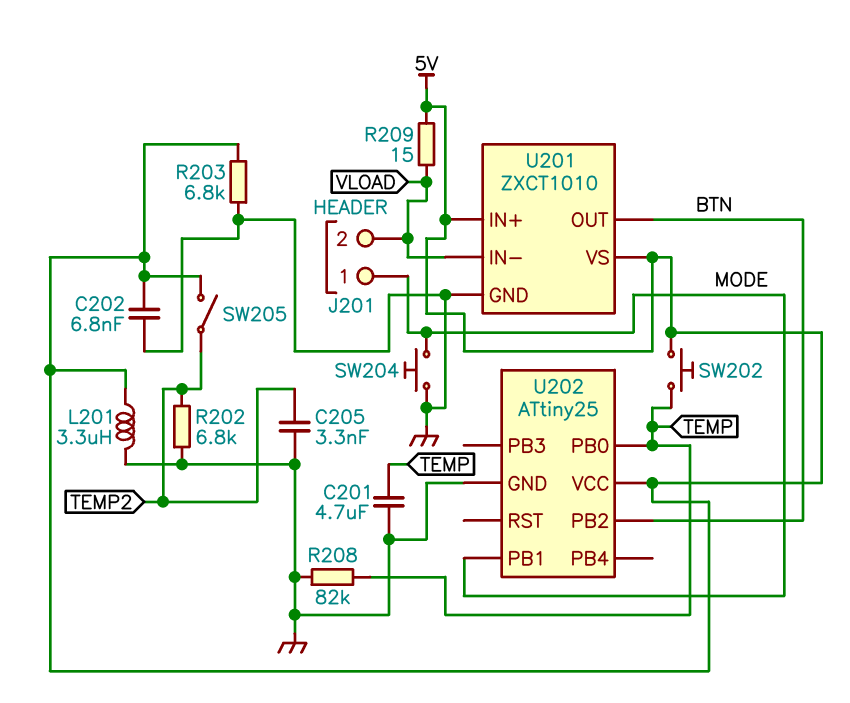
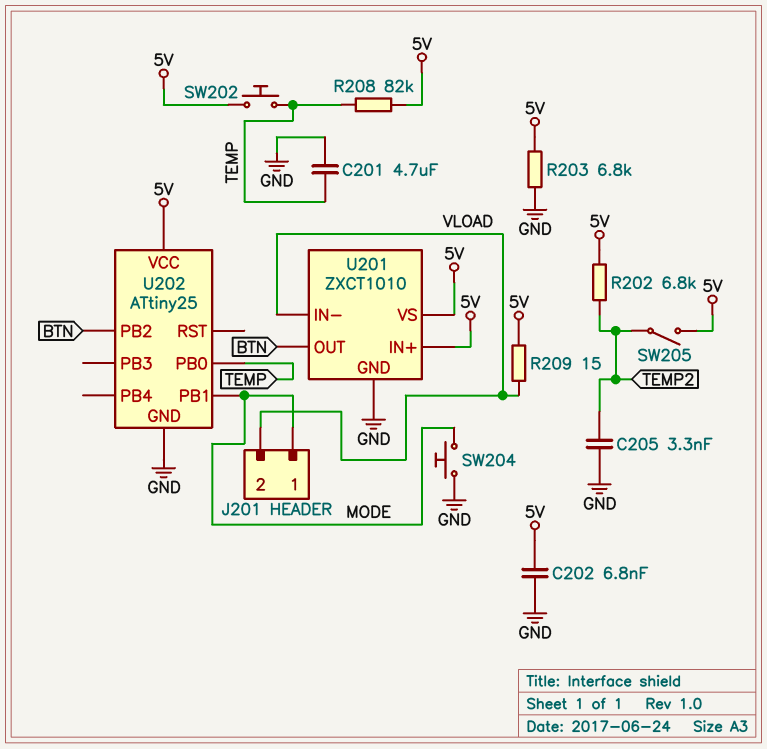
L201: 3.3uH (5V, GND) -> none
R202: 6.8k (GND, TEMP2) -> 6.8k (5V, TEMP2)
R208: 82k (GND, TEMP) -> 82k (5V, TEMP)

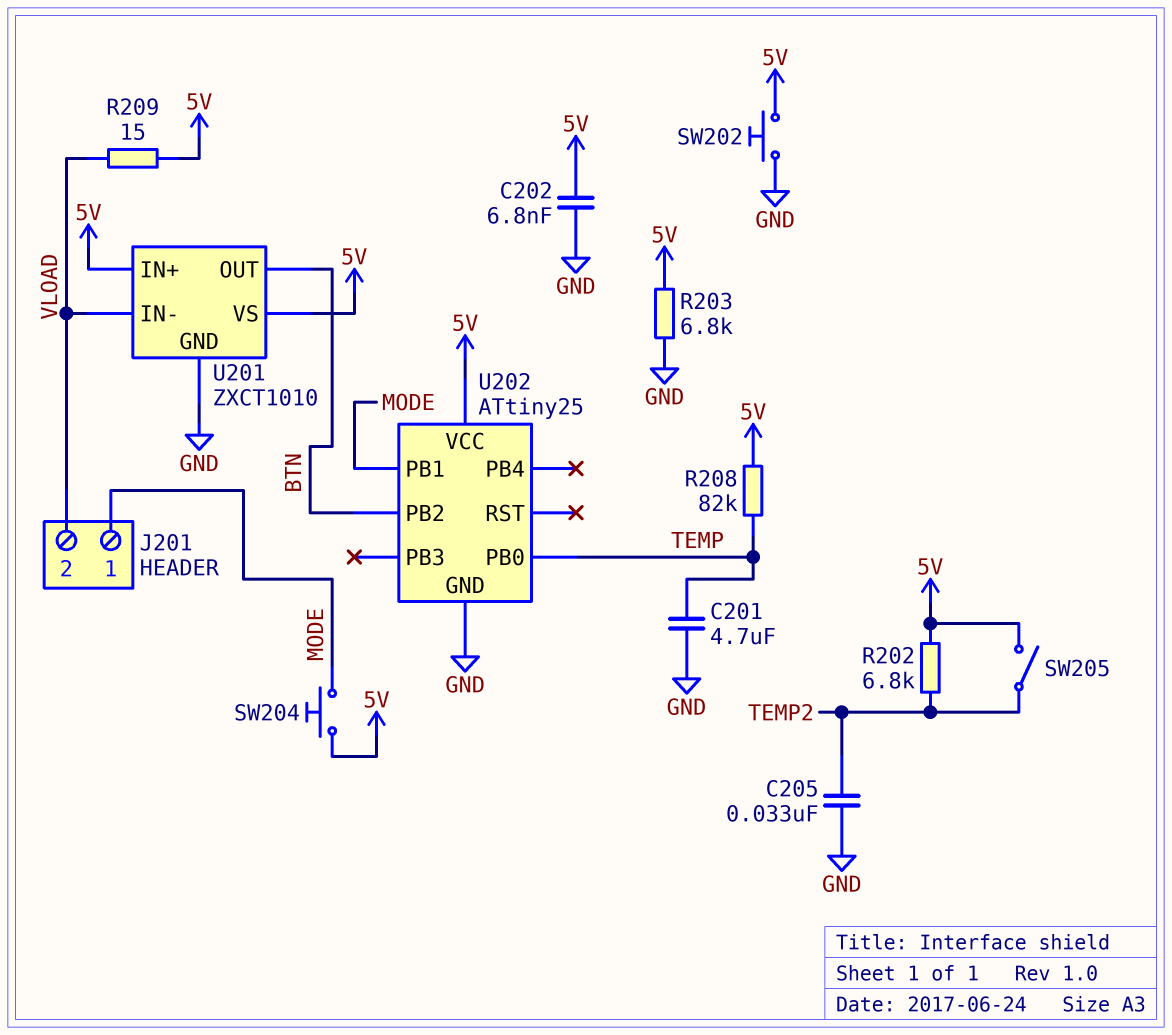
C205: 3.3nF (GND, TEMP2) -> 33nF (GND, TEMP2)
SW202: button (5V, TEMP) -> button (5V, GND)
SW204: button (GND, MODE) -> button (5V, MODE)

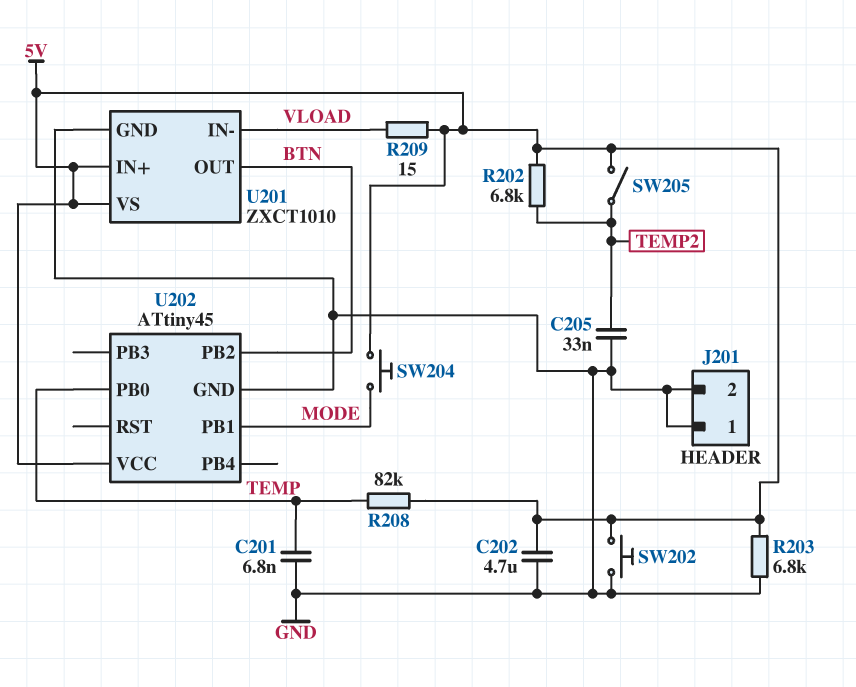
C201: 4.7uF (GND, TEMP) -> 6.8nF (GND, TEMP)
C202: 6.8nF (5V, GND) -> 4.7uF (5V, GND)
J201 pin 1: MODE -> GND
J201 pin 2: VLOAD -> GND
U202: ATtiny25 -> ATtiny45

